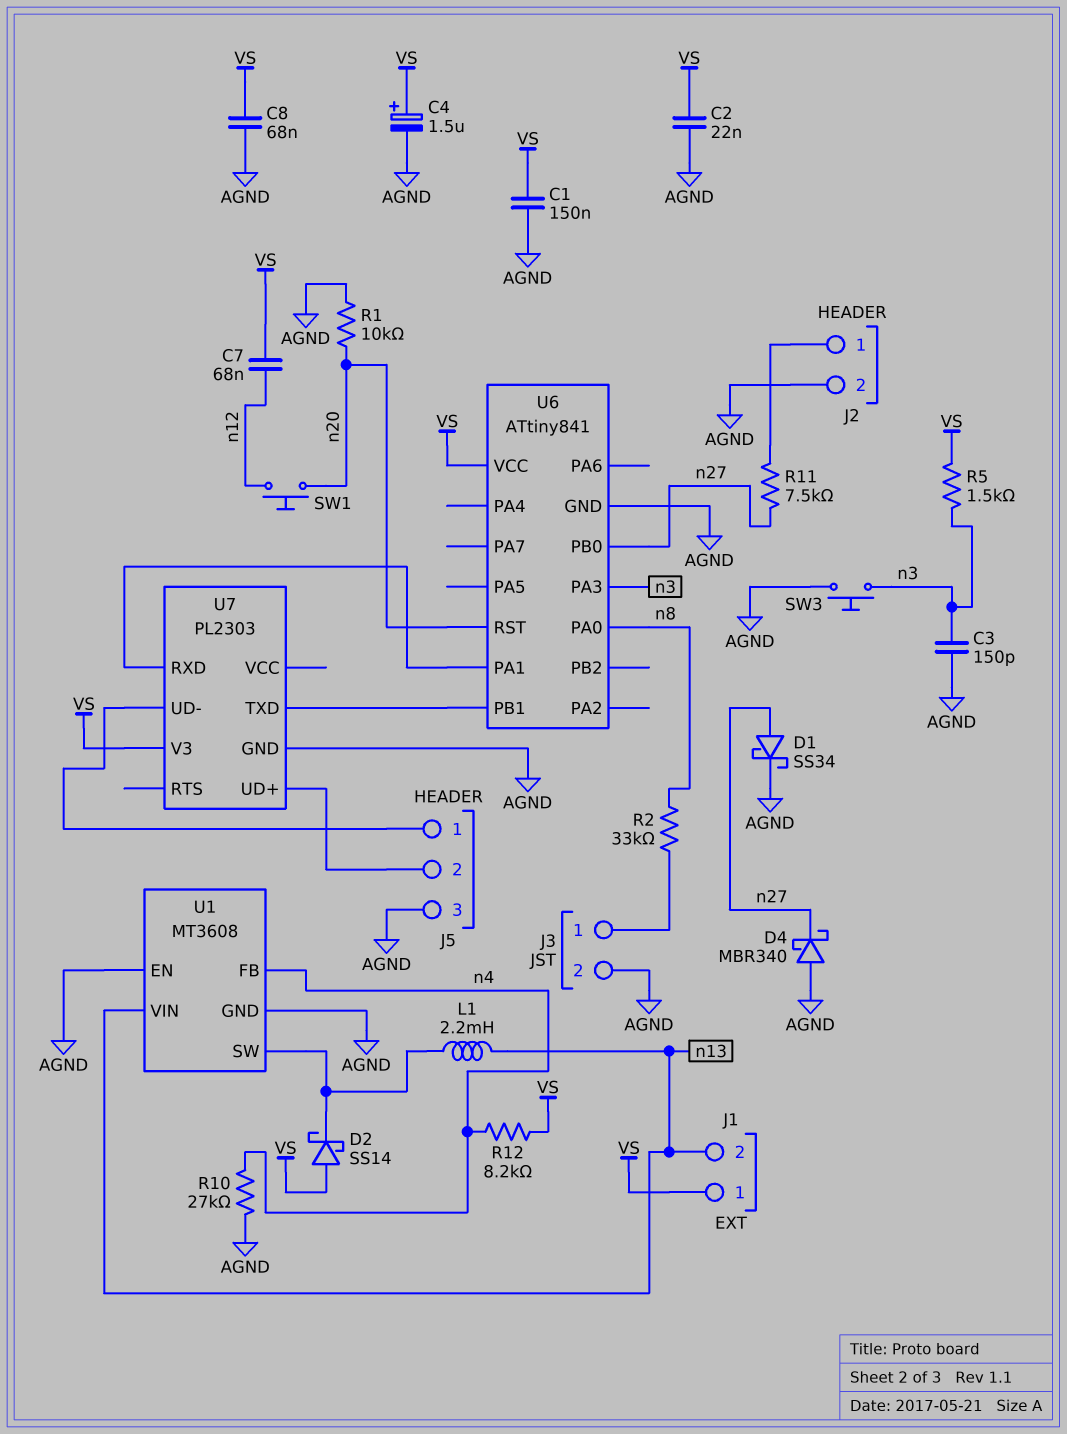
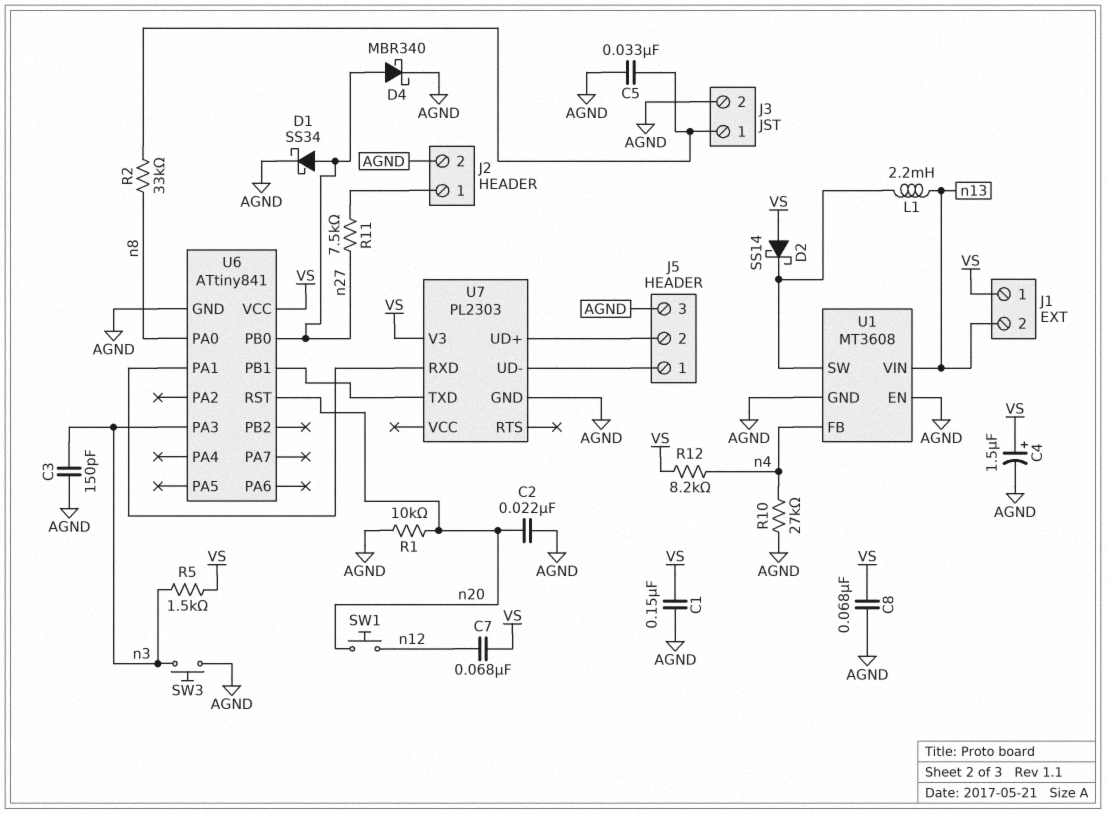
C2: 22nF (AGND, VS) -> 22nF (AGND, n20)
C5: none -> 33nF (AGND, J3/1)
D4: schottky MBR340 (A AGND, K n27) -> schottky MBR340 (A n27, K AGND)

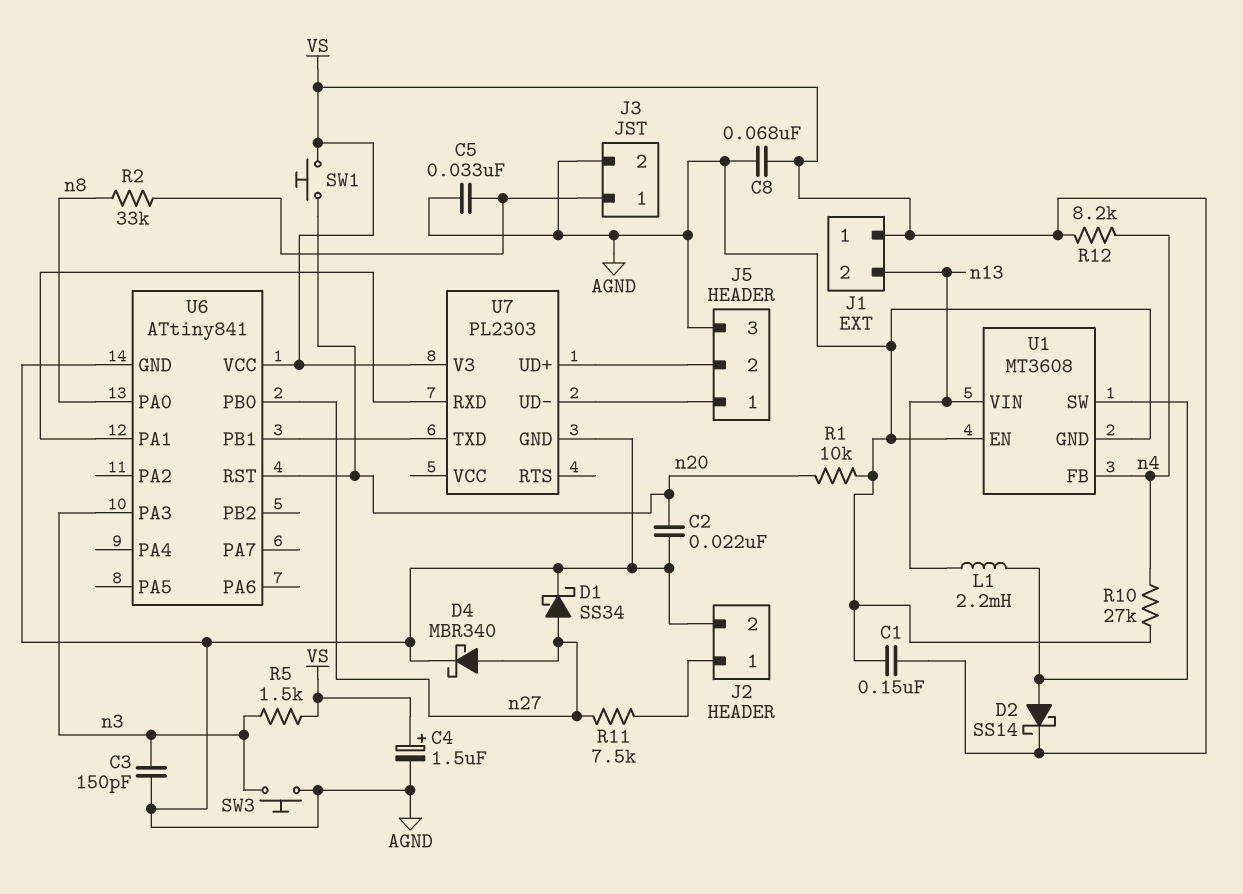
C7: 68nF (VS, n12) -> none
D2: schottky SS14 (A VS, K U1/SW) -> schottky SS14 (A U1/SW, K VS)
SW1: button (n12, n20) -> button (VS, n20)

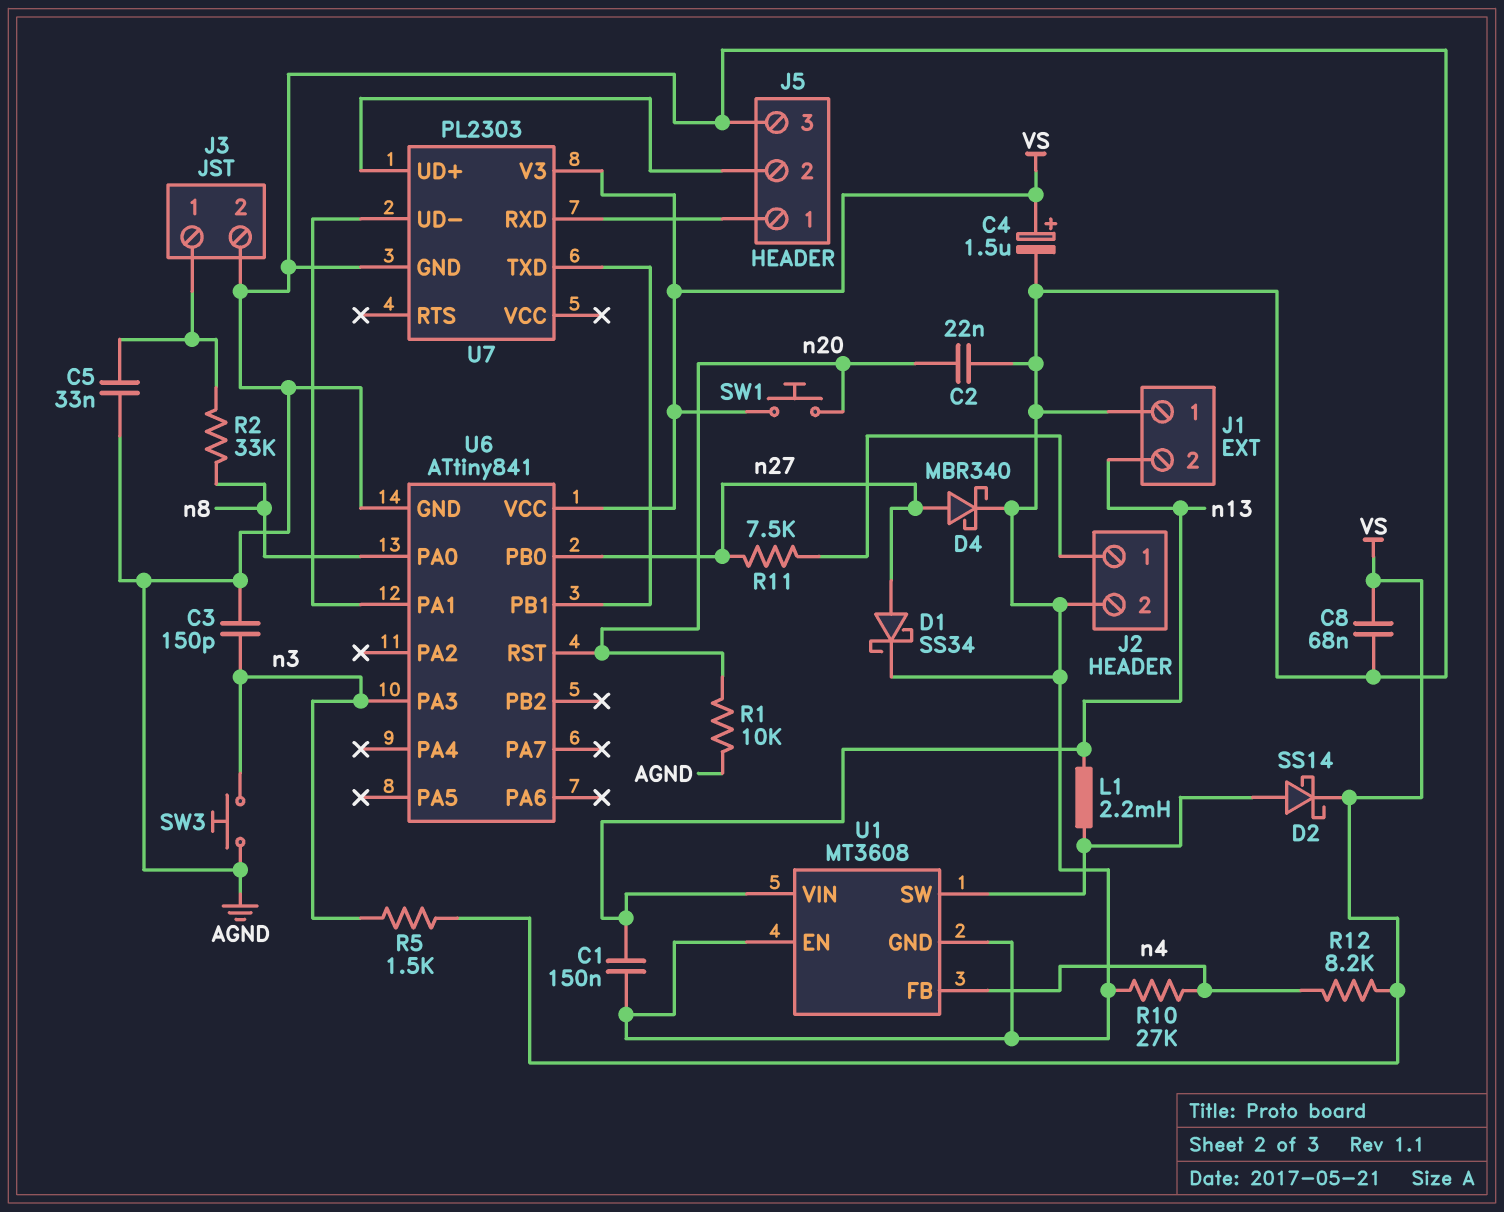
C1: 150nF (AGND, VS) -> 150nF (AGND, n13)
J1 pin 1: VS -> AGND
U7 pin RXD: U6/PA1 -> J5/1
U7 pin UD-: J5/1 -> U6/PA1

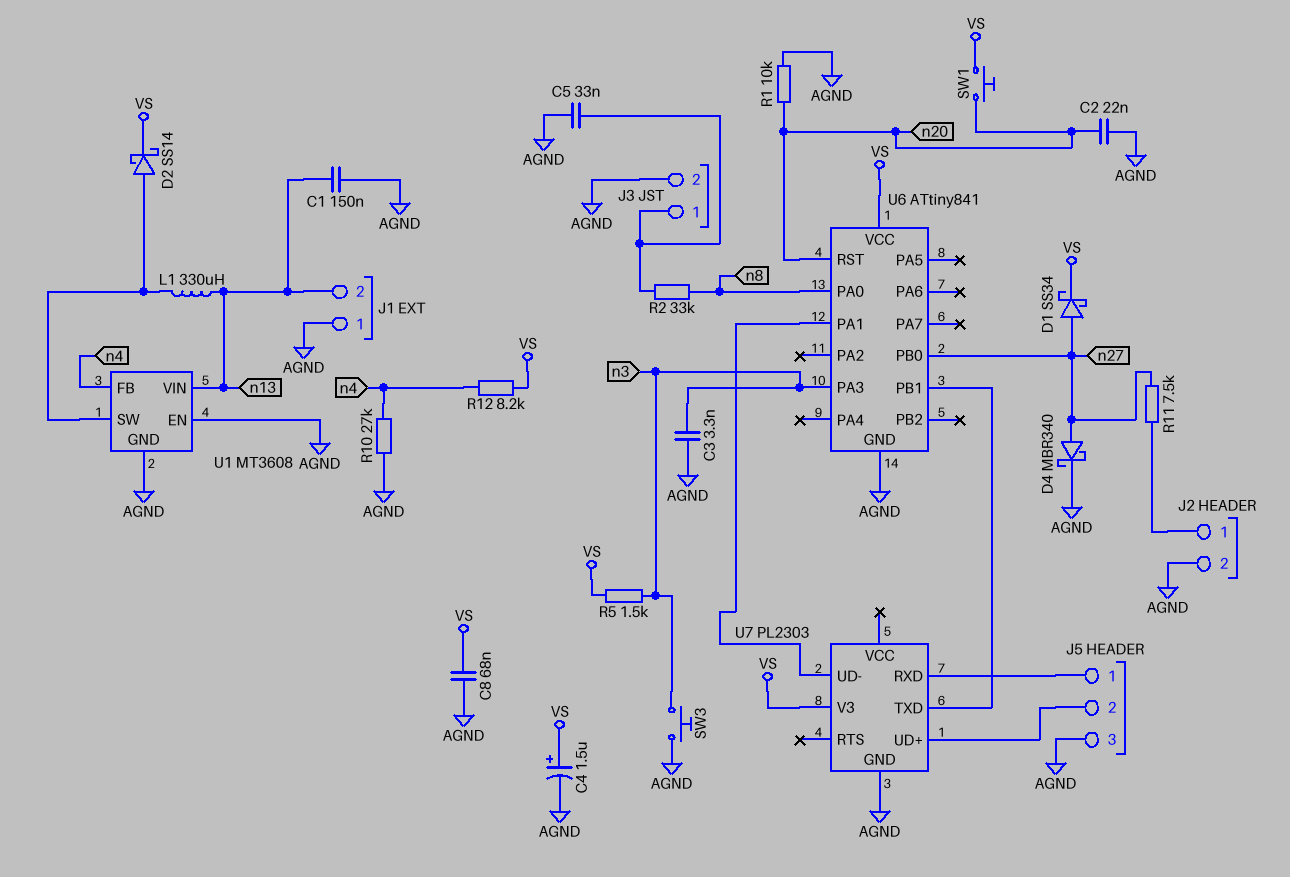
C3: 150pF (AGND, n3) -> 3.3nF (AGND, n3)
D1: schottky SS34 (A n27, K AGND) -> schottky SS34 (A n27, K VS)
L1: 2.2mH (U1/SW, n13) -> 330uH (U1/SW, n13)

